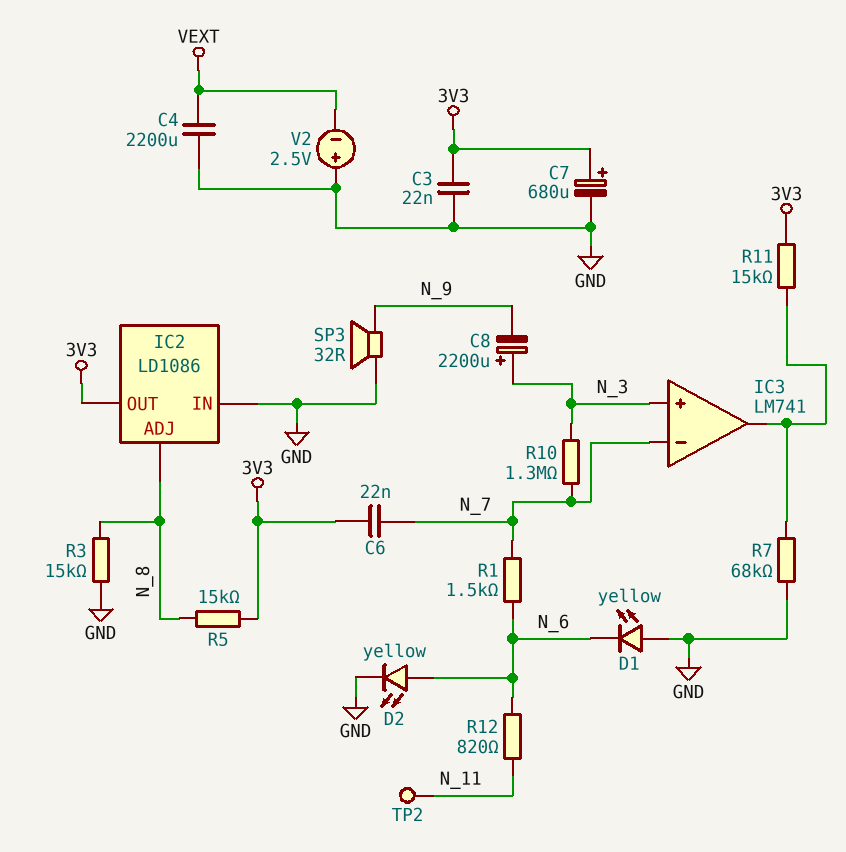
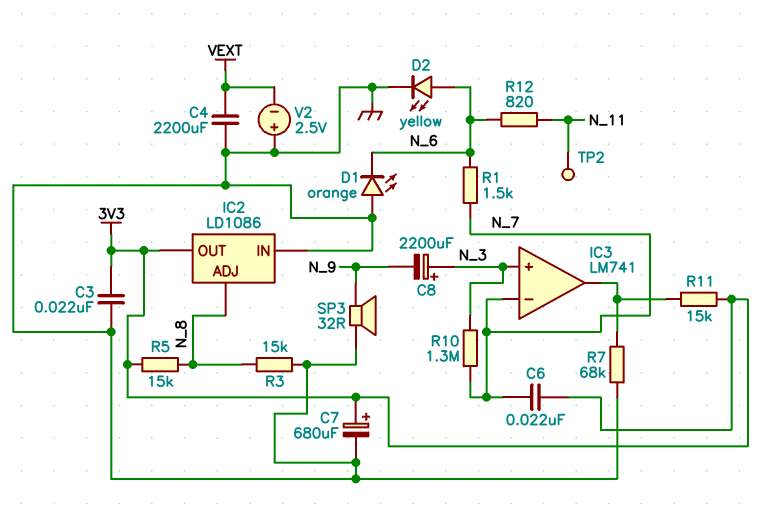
D1: LED yellow (A GND, K N_6) -> LED orange (A GND, K N_6)

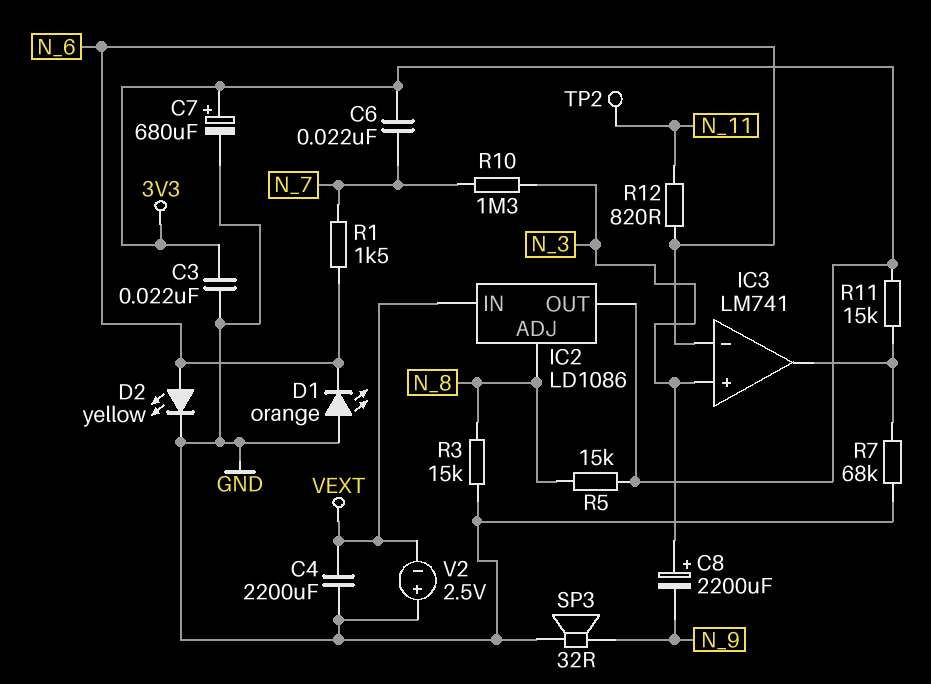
IC2 pin IN: GND -> VEXT
IC3 pin in-: N_7 -> N_6

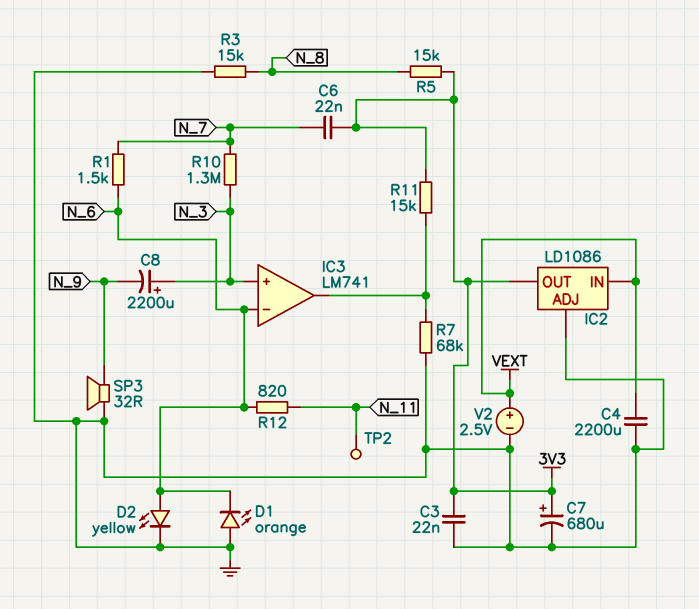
IC2 pin ADJ: N_8 -> GND
V2: 2.5V (plus GND, minus VEXT) -> 2.5V (plus VEXT, minus GND)

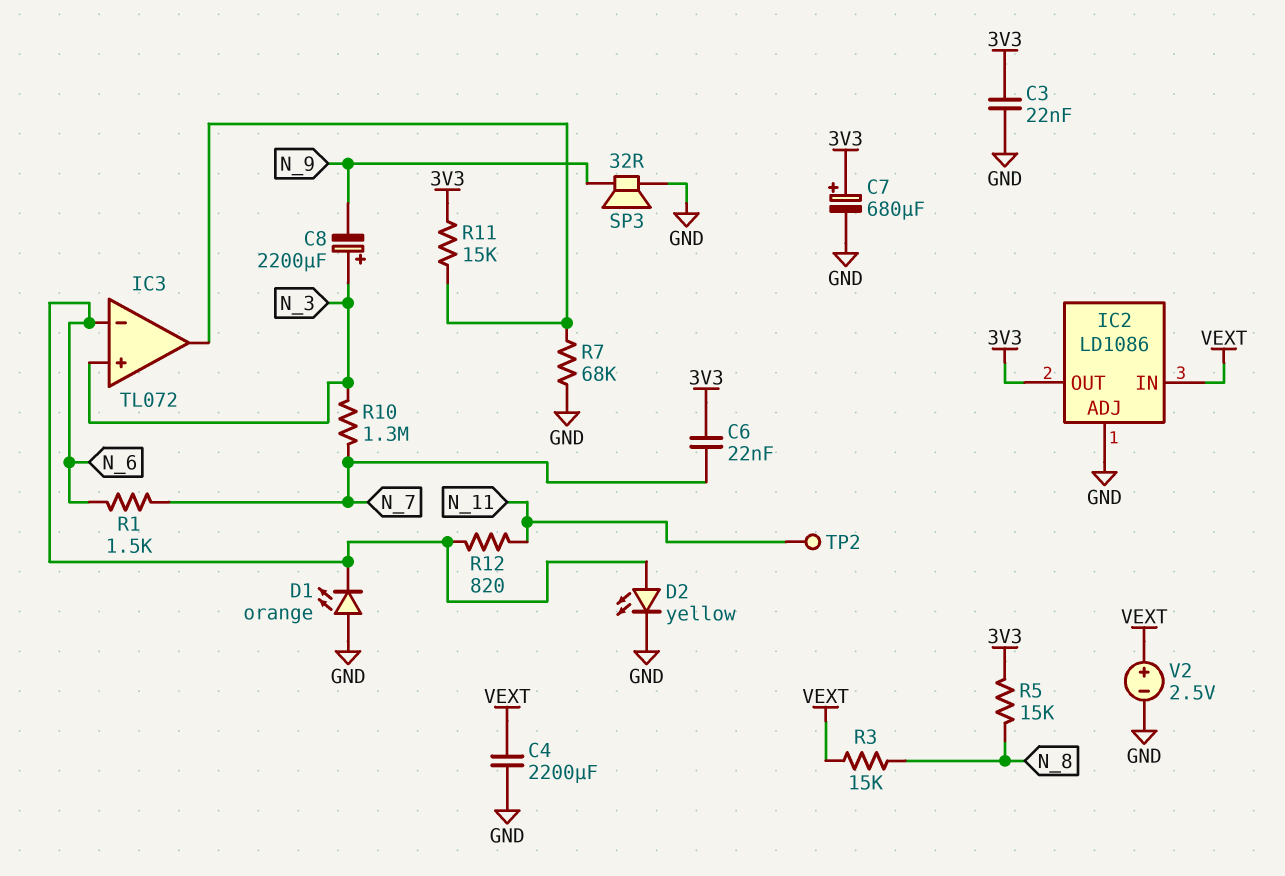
IC3: LM741 -> TL072
R3: 15k (GND, N_8) -> 15k (N_8, VEXT)

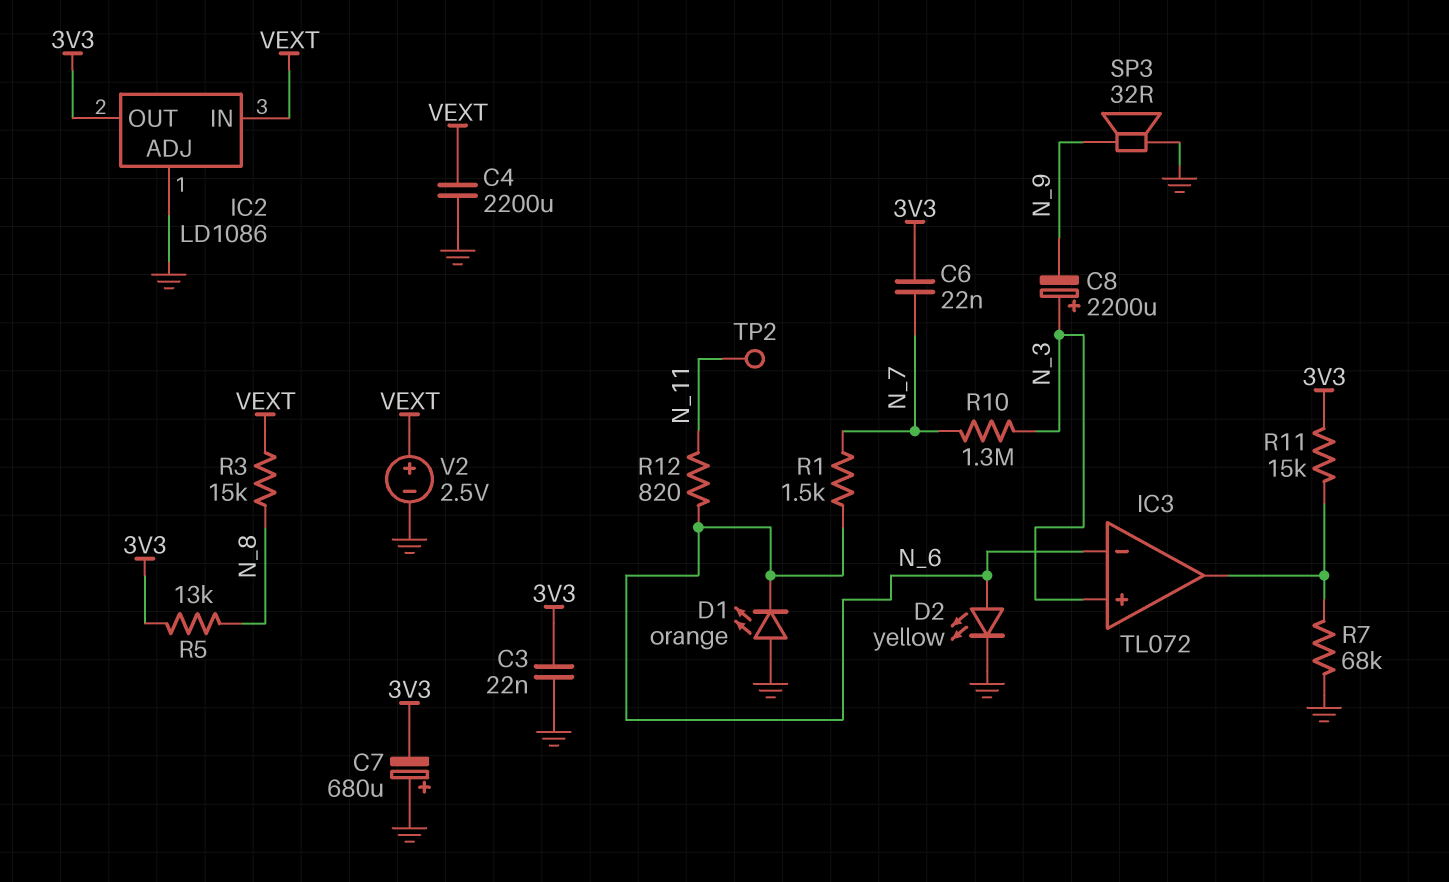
C7: 680uF (plus 3V3, minus GND) -> 680uF (plus GND, minus 3V3)
R5: 15k (3V3, N_8) -> 13k (3V3, N_8)

